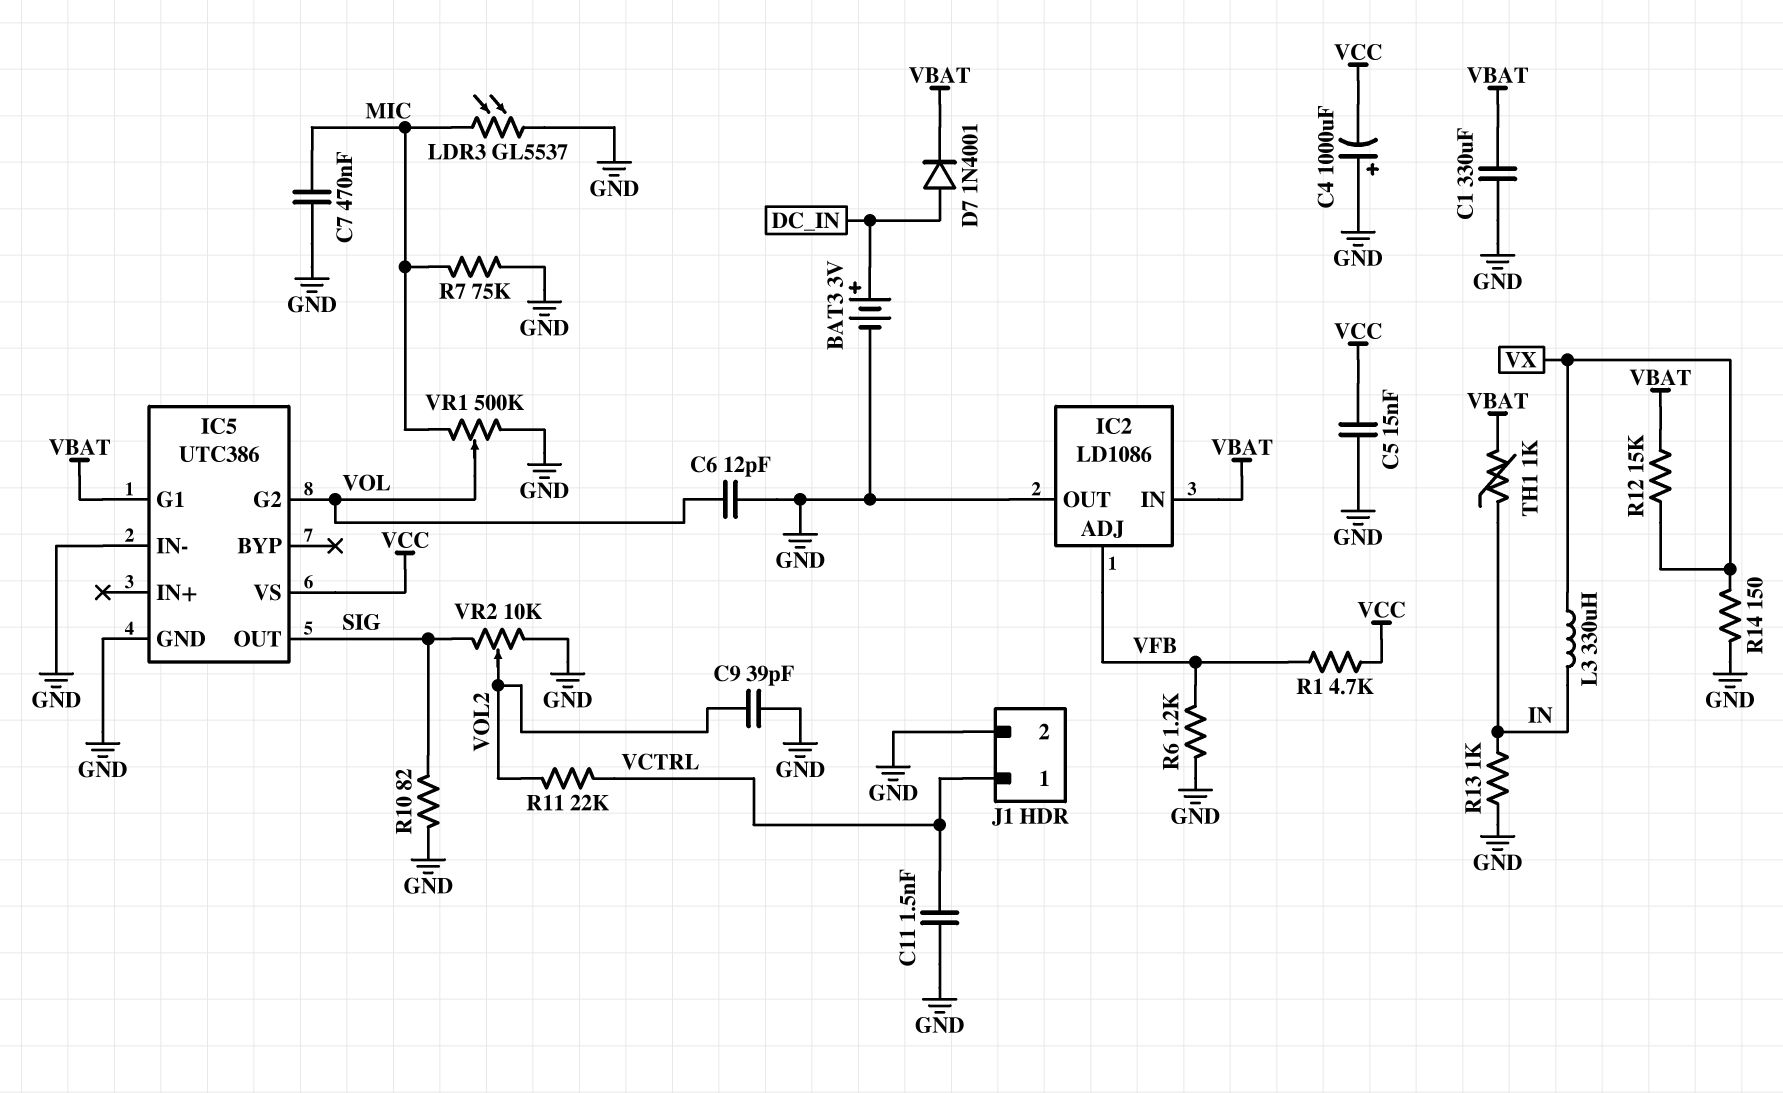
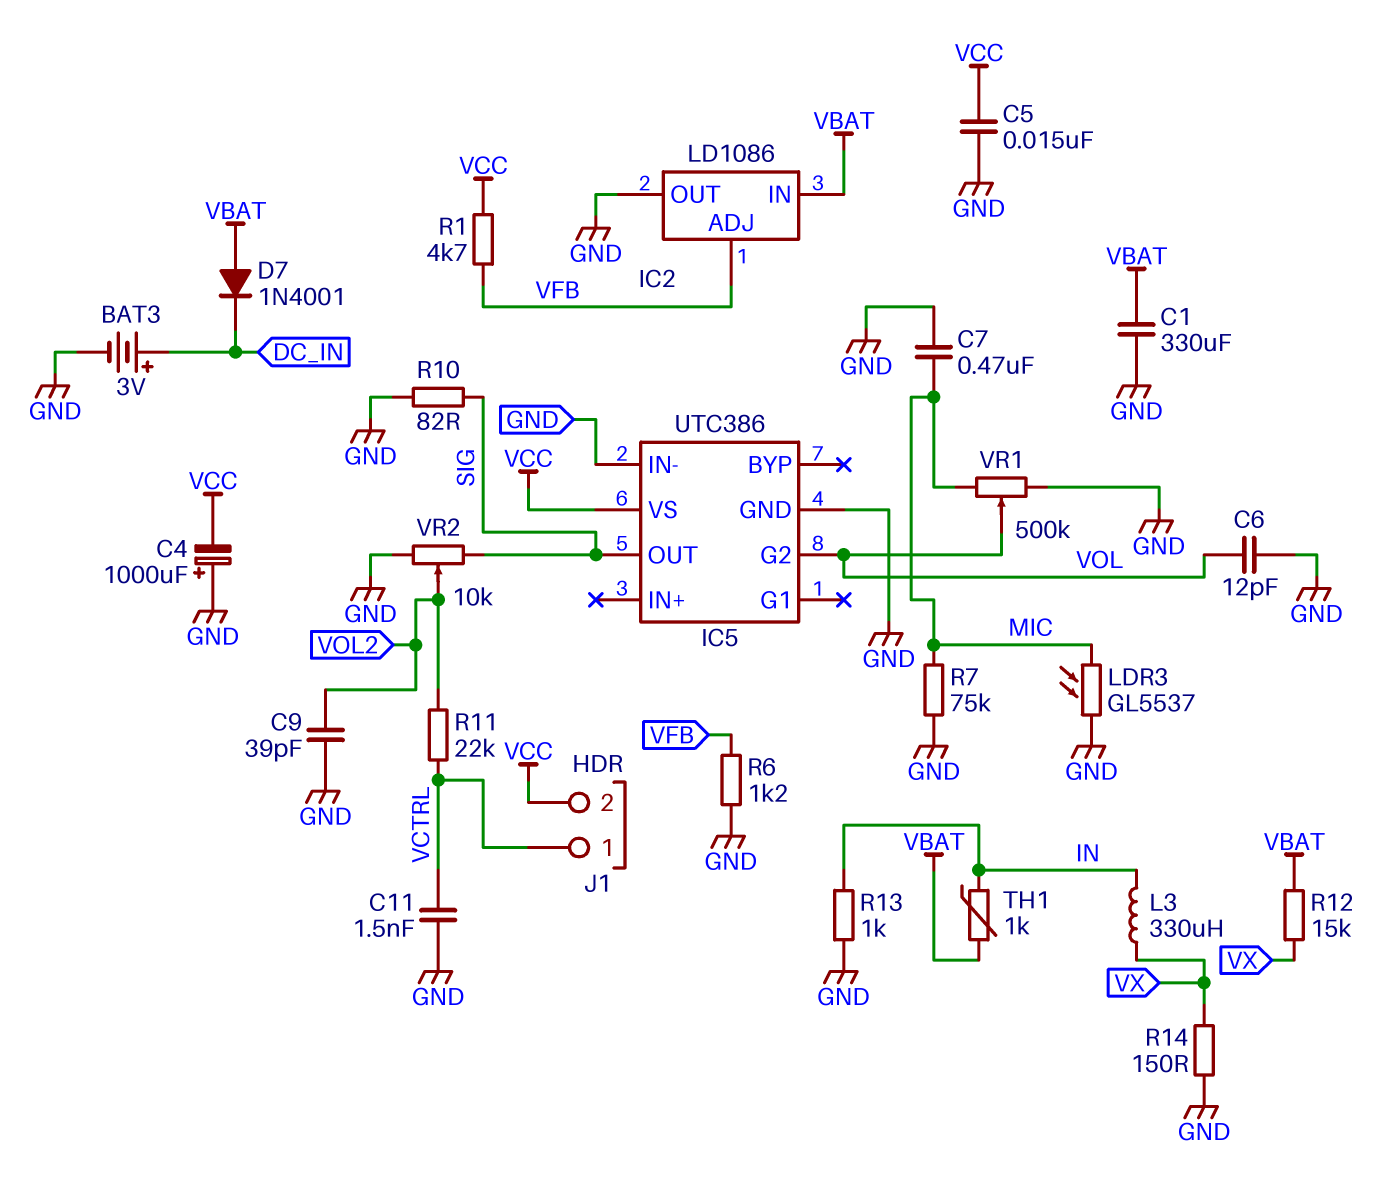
D7: diode 1N4001 (A DC_IN, K VBAT) -> diode 1N4001 (A VBAT, K DC_IN)
IC5 pin G1: VBAT -> none
J1 pin 2: GND -> VCC

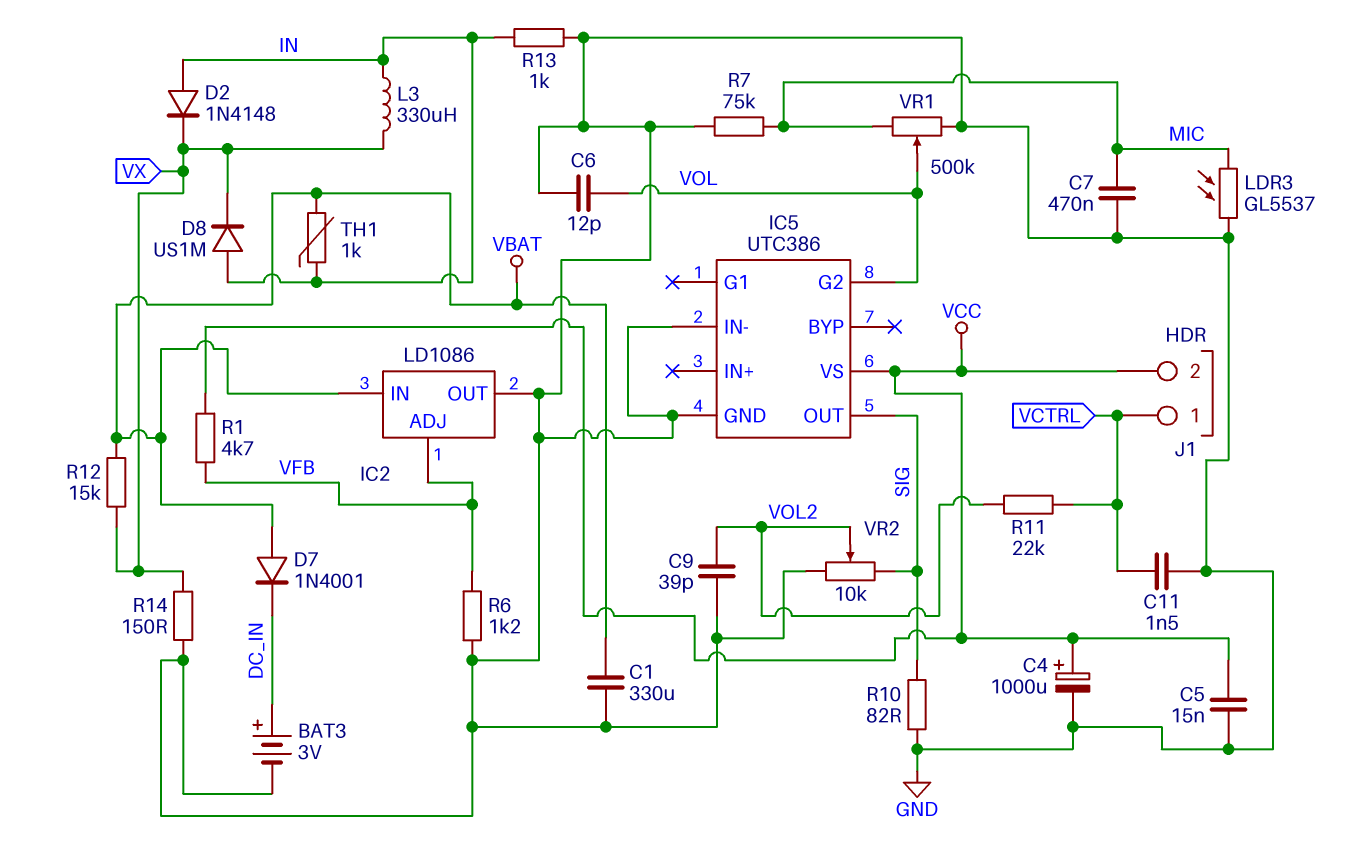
C4: 1000uF (plus GND, minus VCC) -> 1000uF (plus VCC, minus GND)
D2: none -> diode 1N4148 (A IN, K VX)
D8: none -> diode US1M (A IN, K VX)

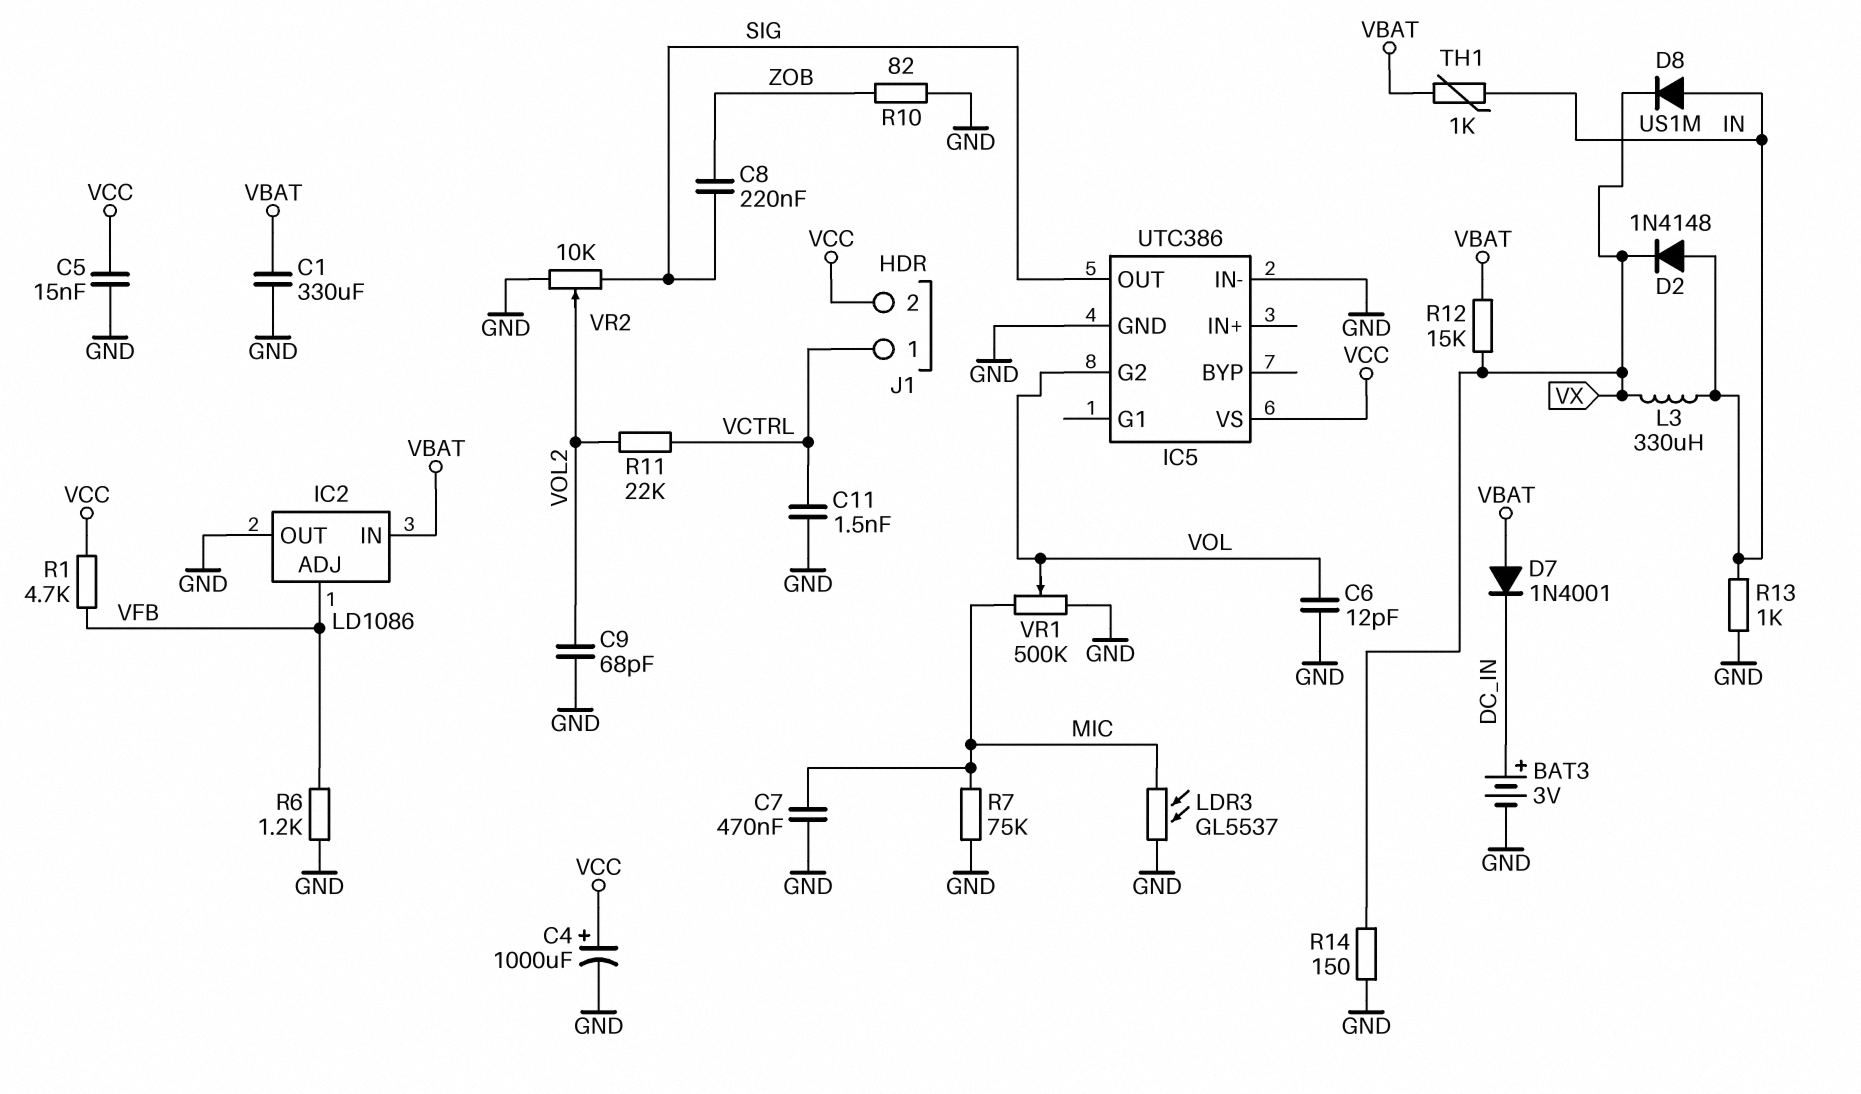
C8: none -> 220nF (SIG, ZOB)
C9: 39pF (GND, VOL2) -> 68pF (GND, VOL2)
R10: 82 (GND, SIG) -> 82 (GND, ZOB)

